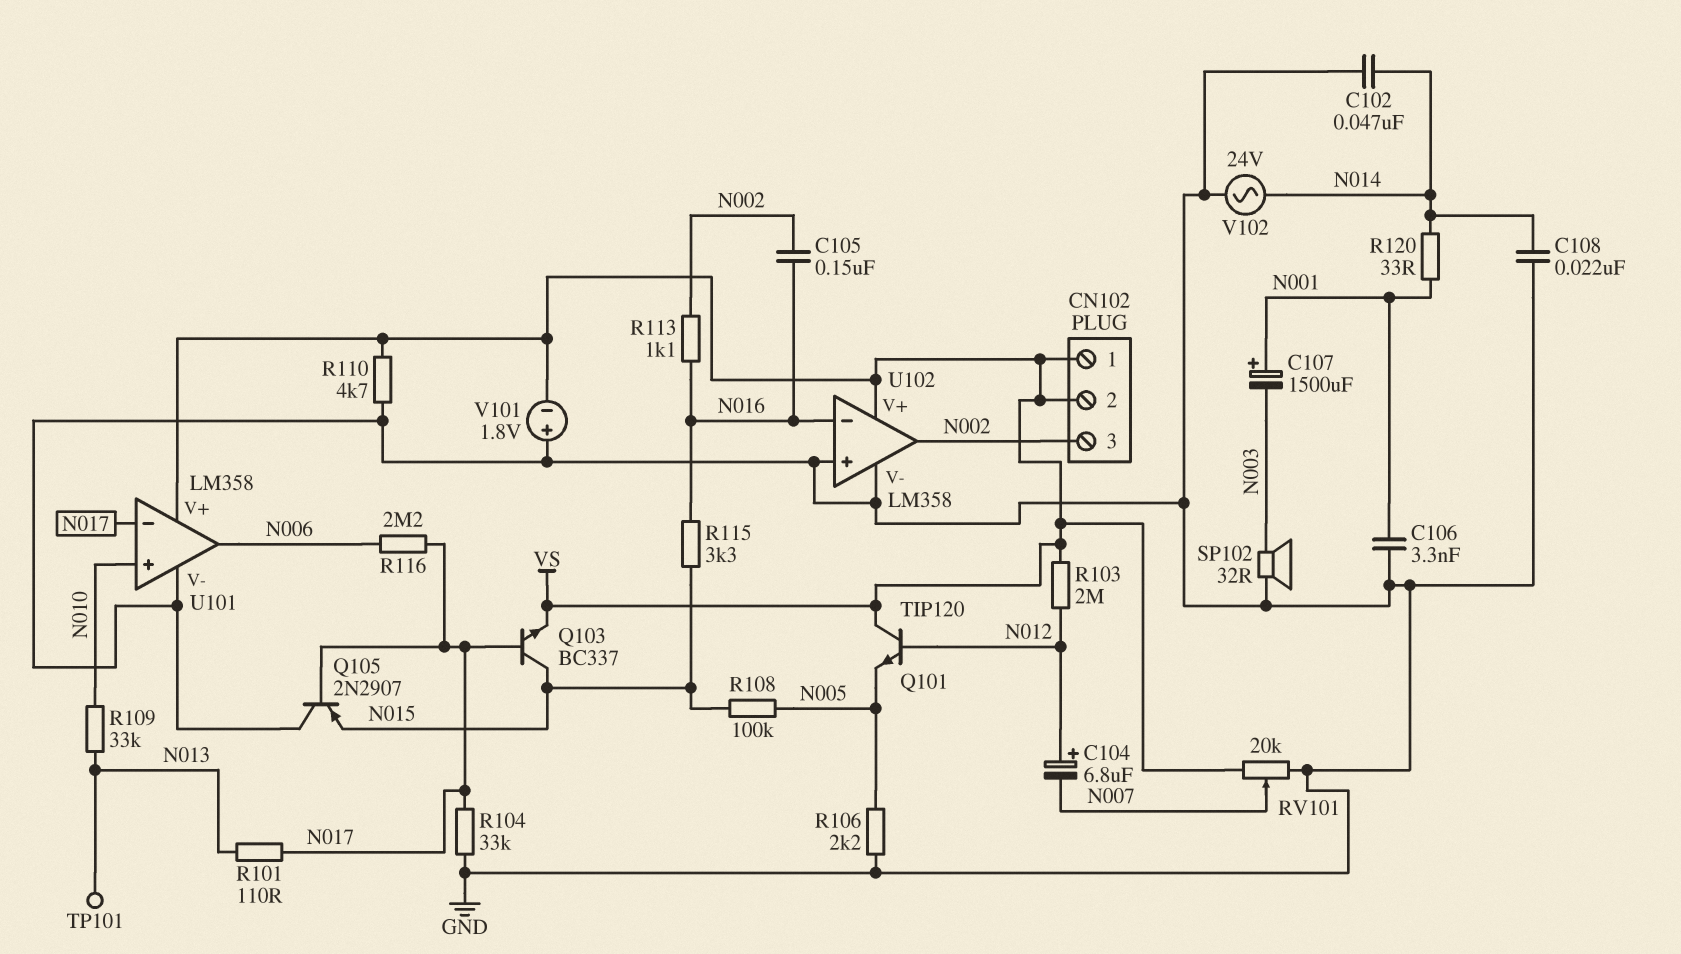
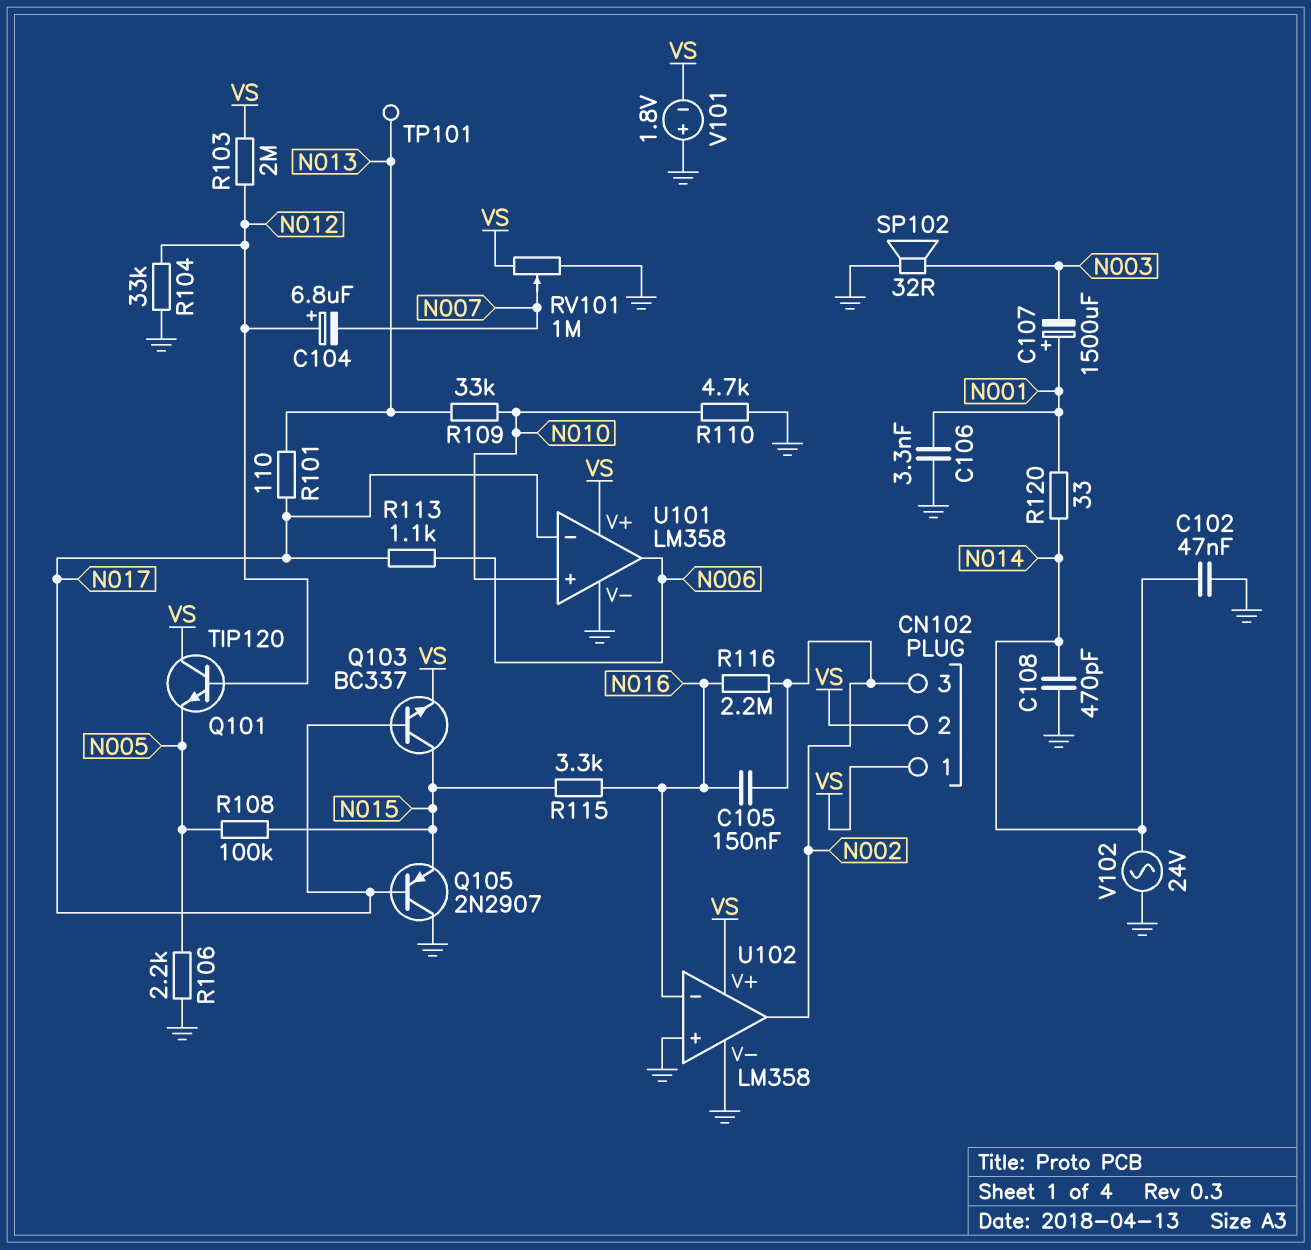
C108: 22nF (GND, N014) -> 470pF (GND, N014)
R104: 33k (GND, N017) -> 33k (GND, N012)
R110: 4.7k (GND, VS) -> 4.7k (GND, N010)
R113: 1.1k (N002, N016) -> 1.1k (N006, N017)
R116: 2.2M (N006, N017) -> 2.2M (N002, N016)
RV101: 20k (GND, VS, wiper N007) -> 1M (GND, VS, wiper N007)

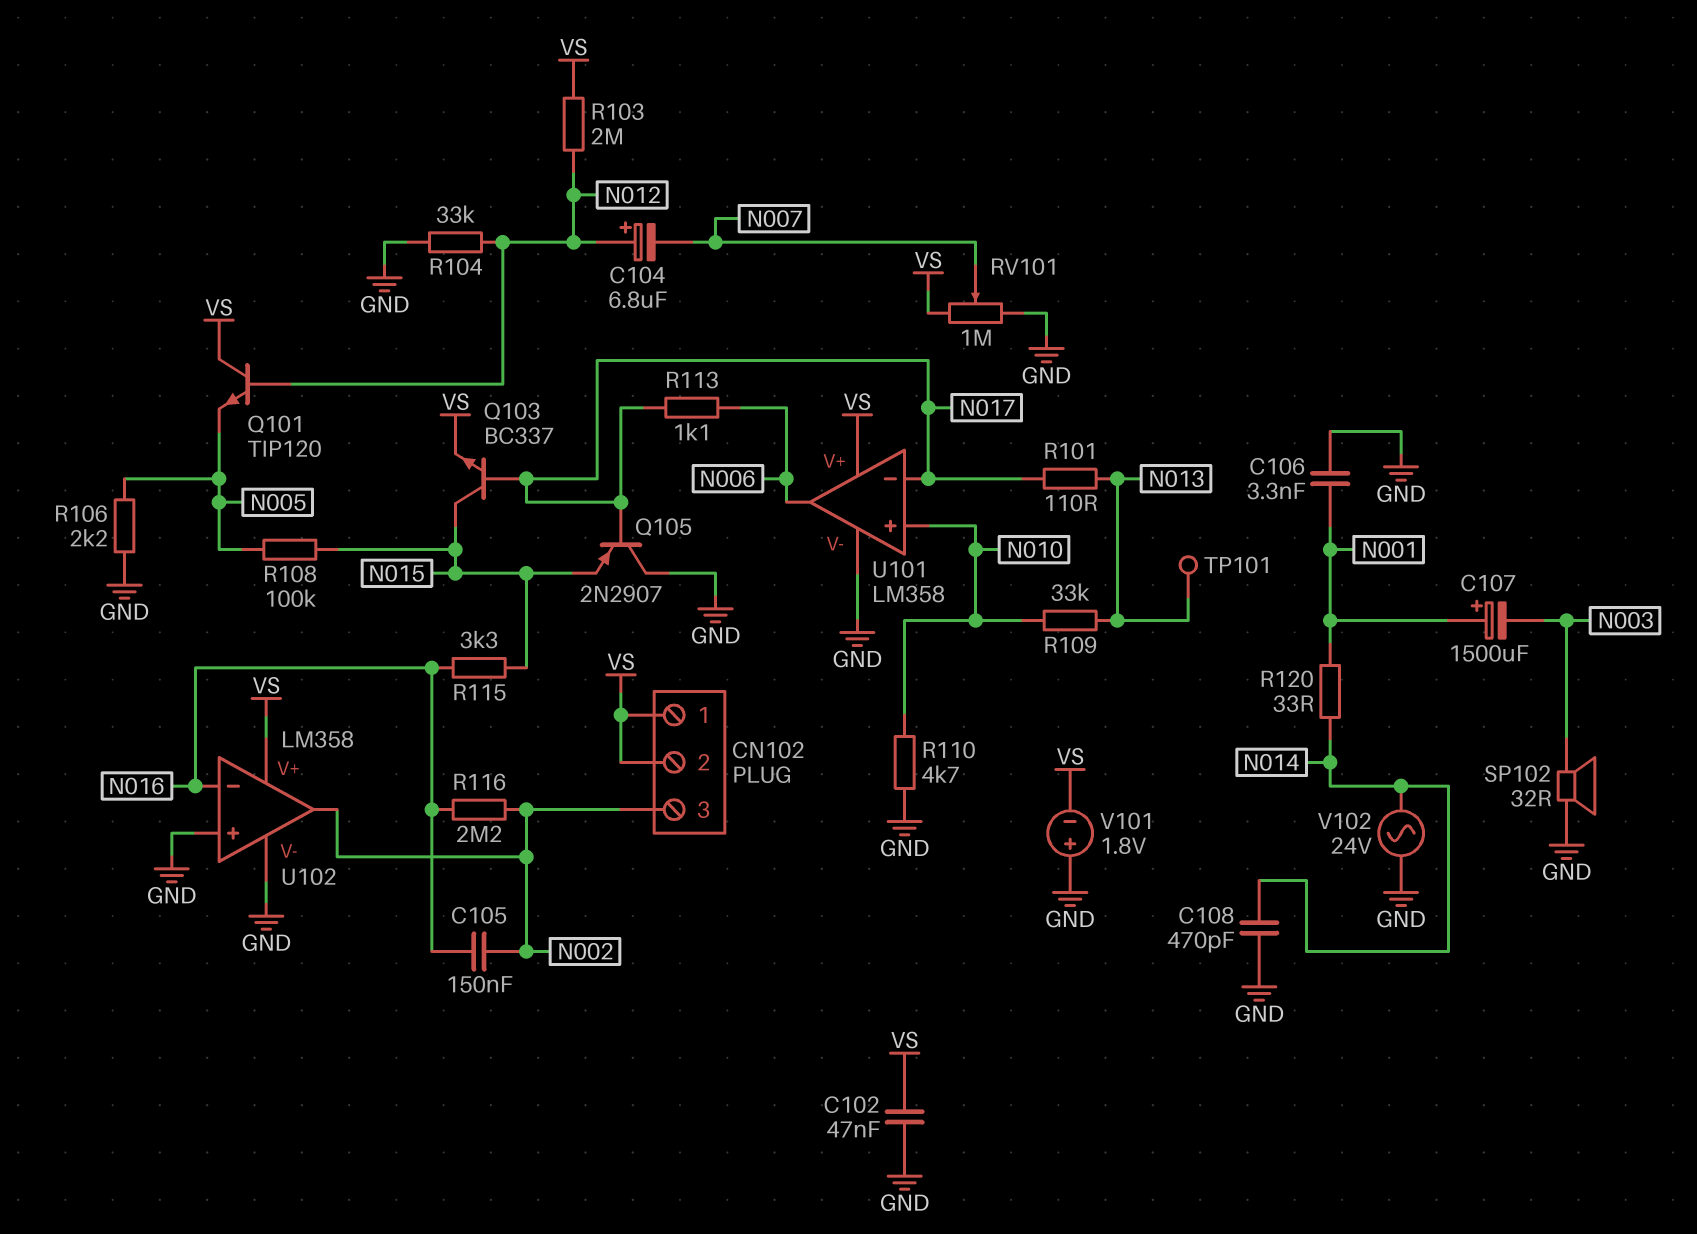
C102: 47nF (GND, N014) -> 47nF (GND, VS)

